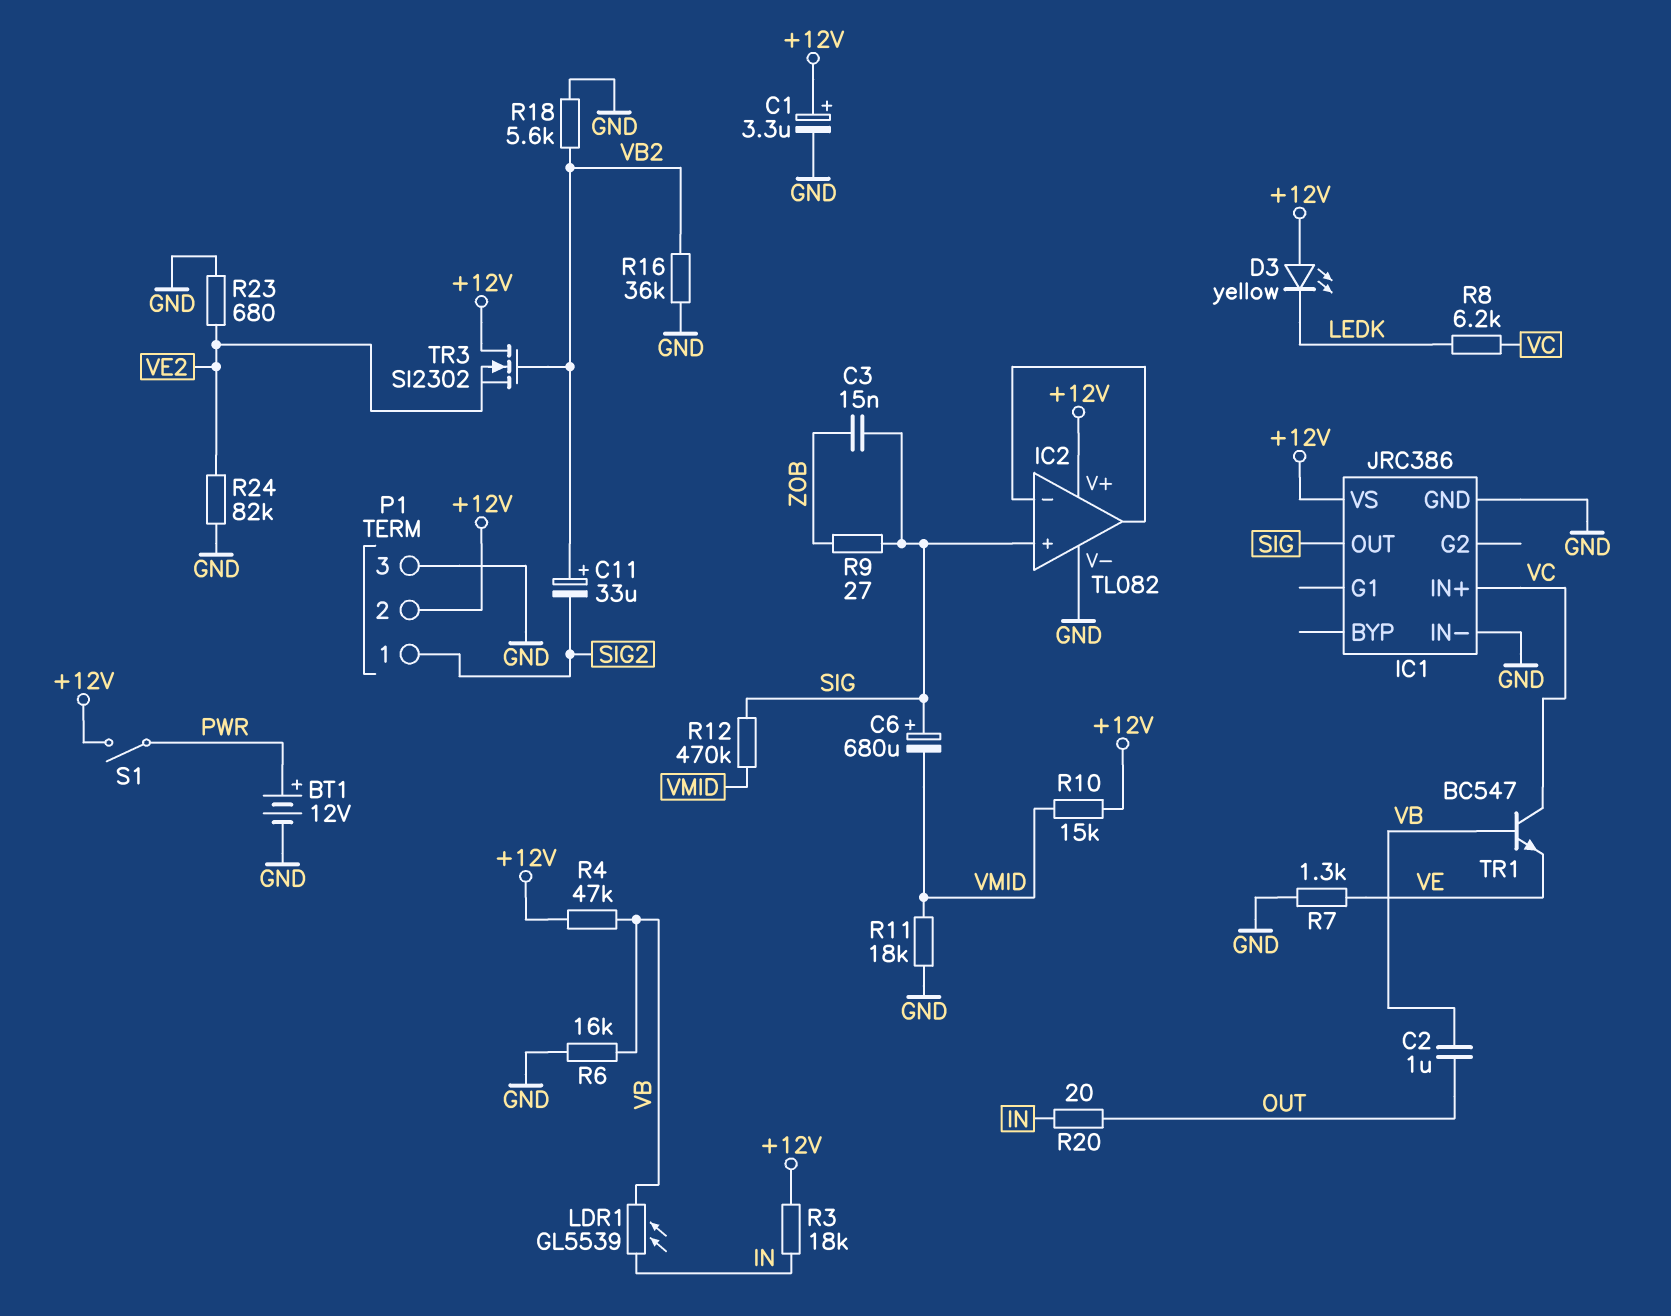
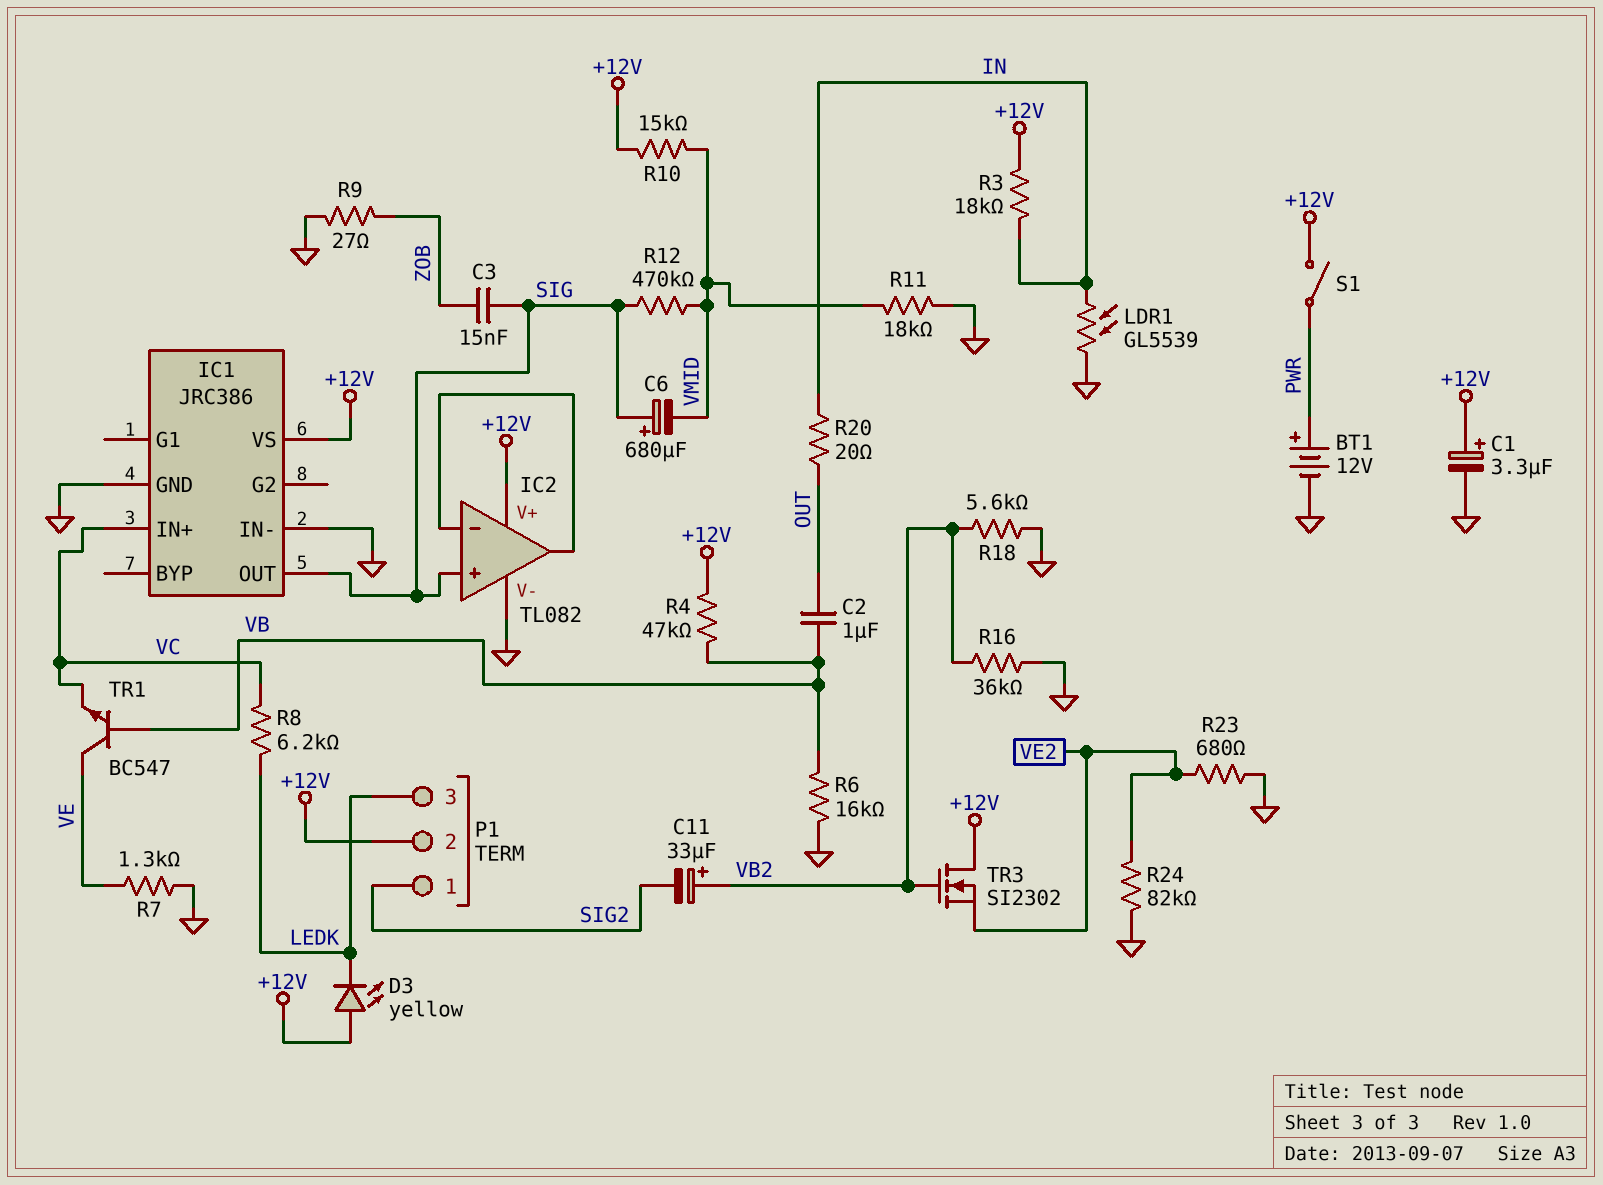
LDR1: GL5539 (IN, VB) -> GL5539 (GND, IN)
P1 pin 3: GND -> LEDK
R9: 27 (SIG, ZOB) -> 27 (GND, ZOB)
TR1: NPN BC547 (B VB, C VC, E VE) -> NPN BC547 (B VB, C VE, E VC)

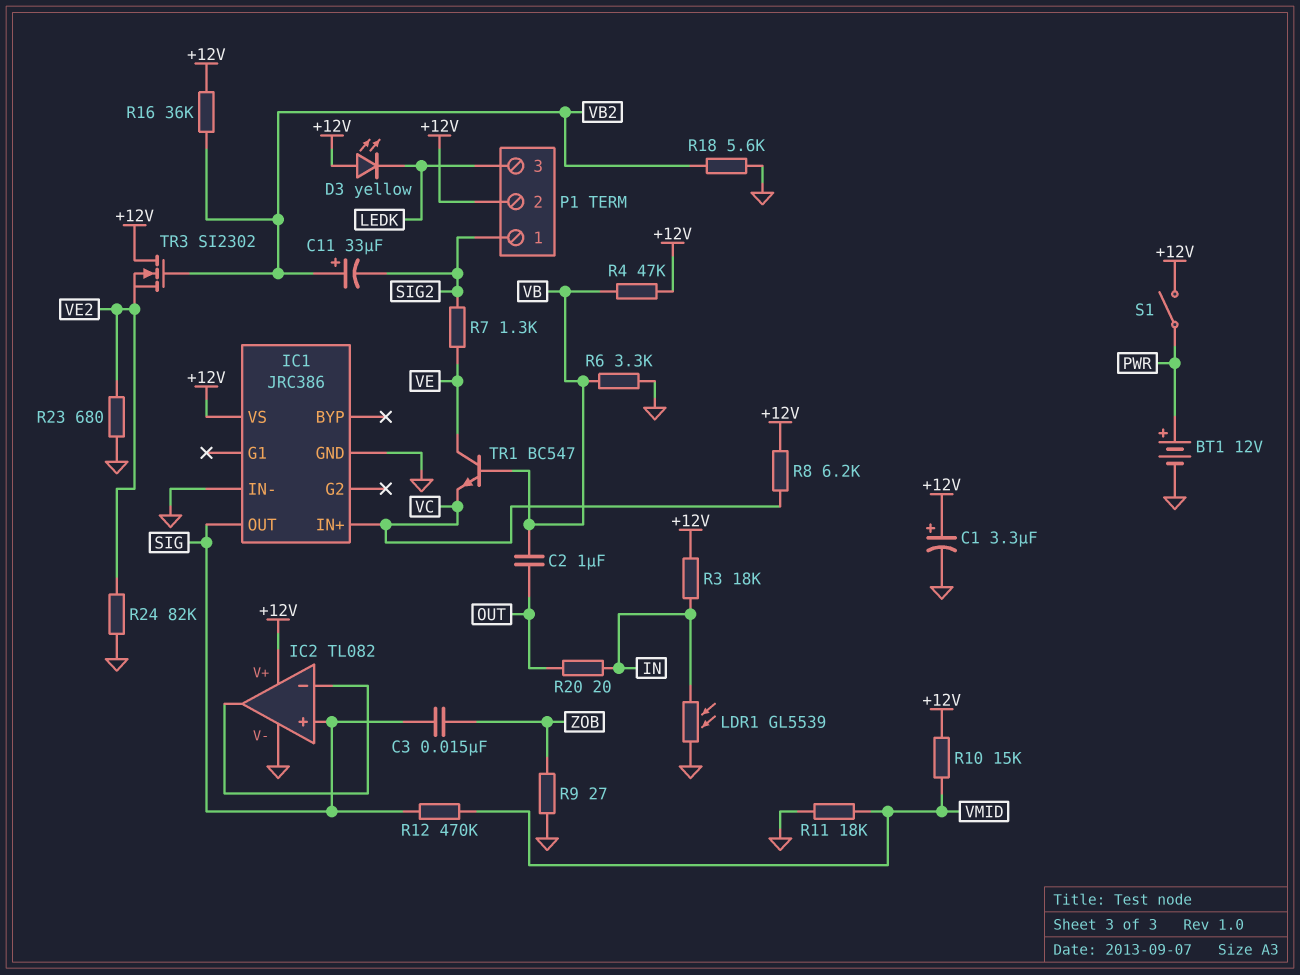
C6: 680uF (plus SIG, minus VMID) -> none
R6: 16k (GND, VB) -> 3.3k (GND, VB)
R7: 1.3k (GND, VE) -> 1.3k (SIG2, VE)
R8: 6.2k (LEDK, VC) -> 6.2k (+12V, VC)
R16: 36k (GND, VB2) -> 36k (+12V, VB2)

